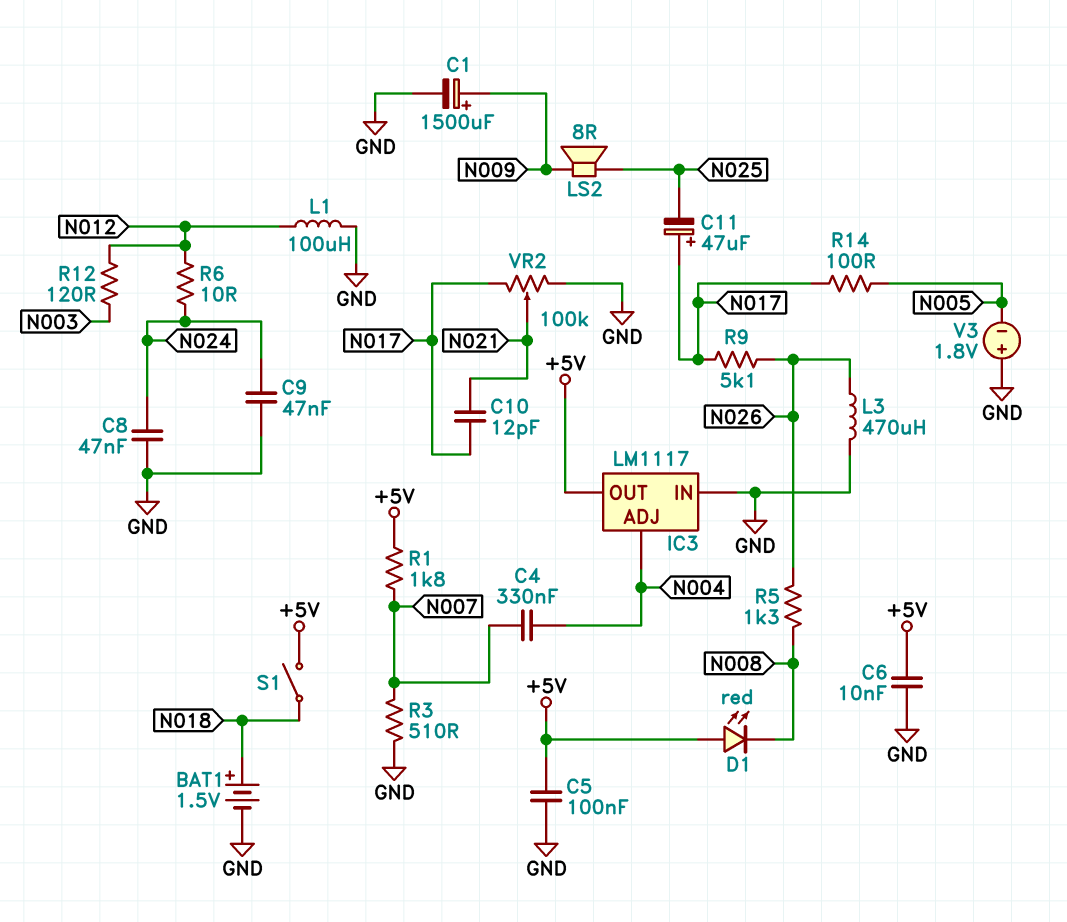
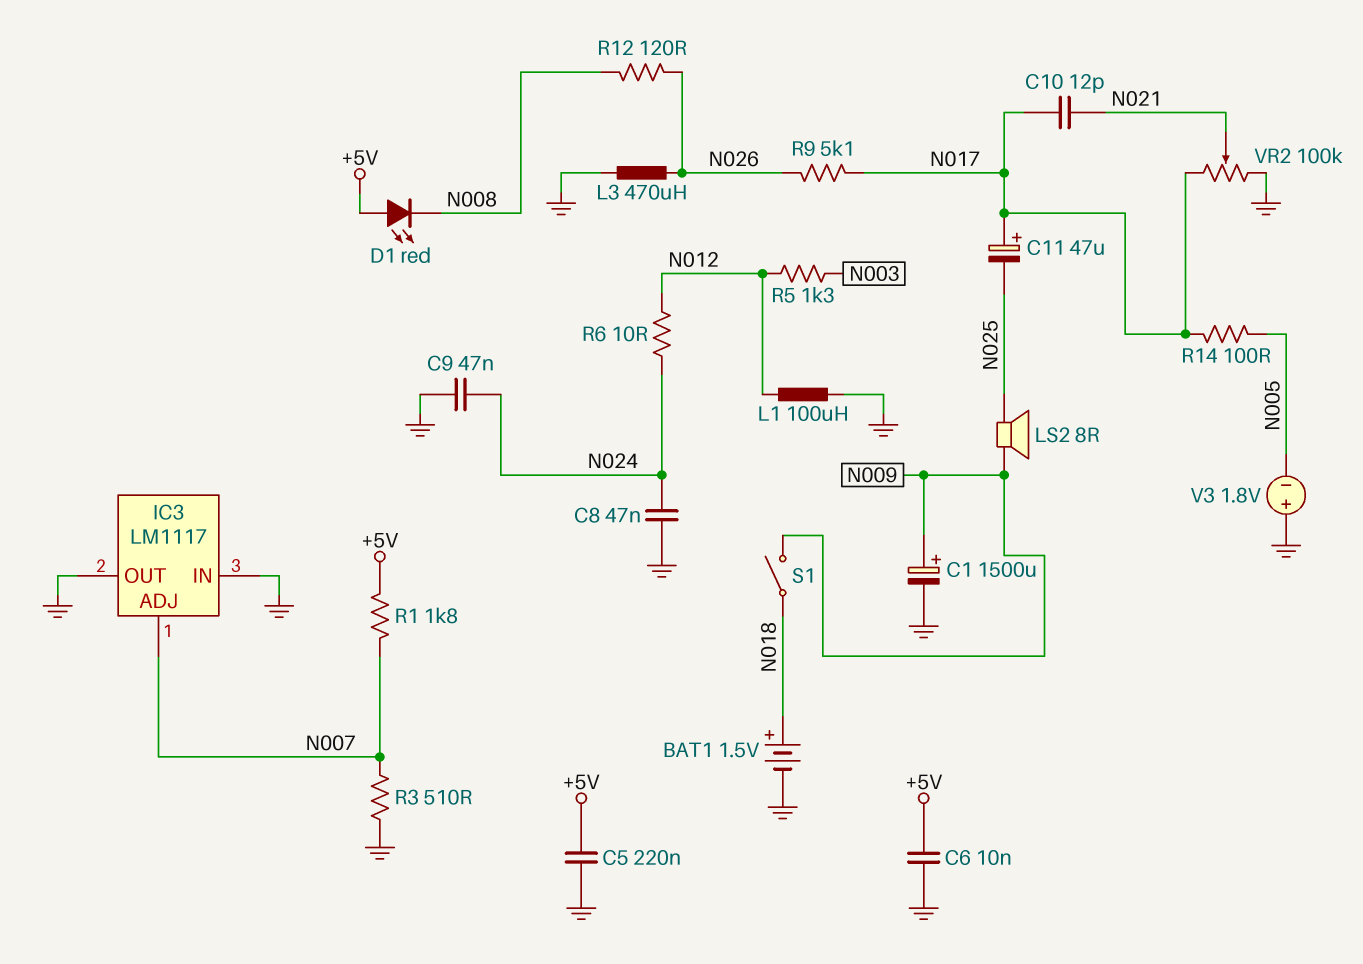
C4: 330nF (N004, N007) -> none
C5: 100nF (+5V, GND) -> 220nF (+5V, GND)
IC3 pin ADJ: N004 -> N007
IC3 pin OUT: +5V -> GND
R5: 1.3k (N008, N026) -> 1.3k (N003, N012)
R12: 120 (N003, N012) -> 120 (N008, N026)
S1: switch (+5V, N018) -> switch (N009, N018)

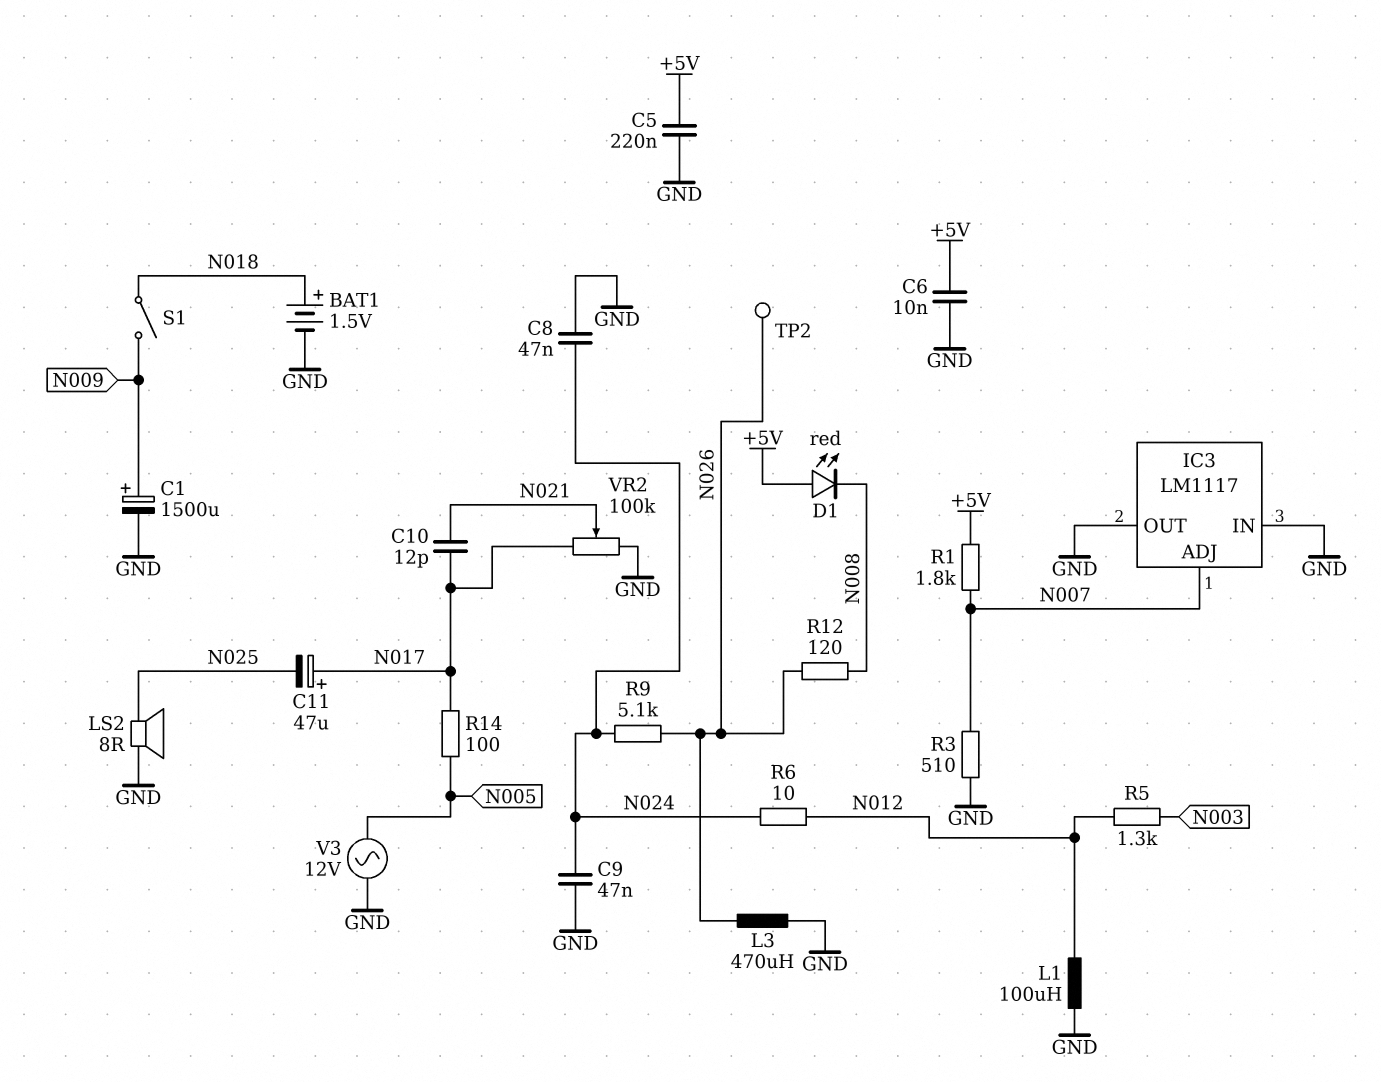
LS2: speaker 8R (N009, N025) -> speaker 8R (GND, N025)
R9: 5.1k (N017, N026) -> 5.1k (N024, N026)
TP2: none -> test point (N026)
V3: 1.8V (plus GND, minus N005) -> AC 12V (GND, N005)

